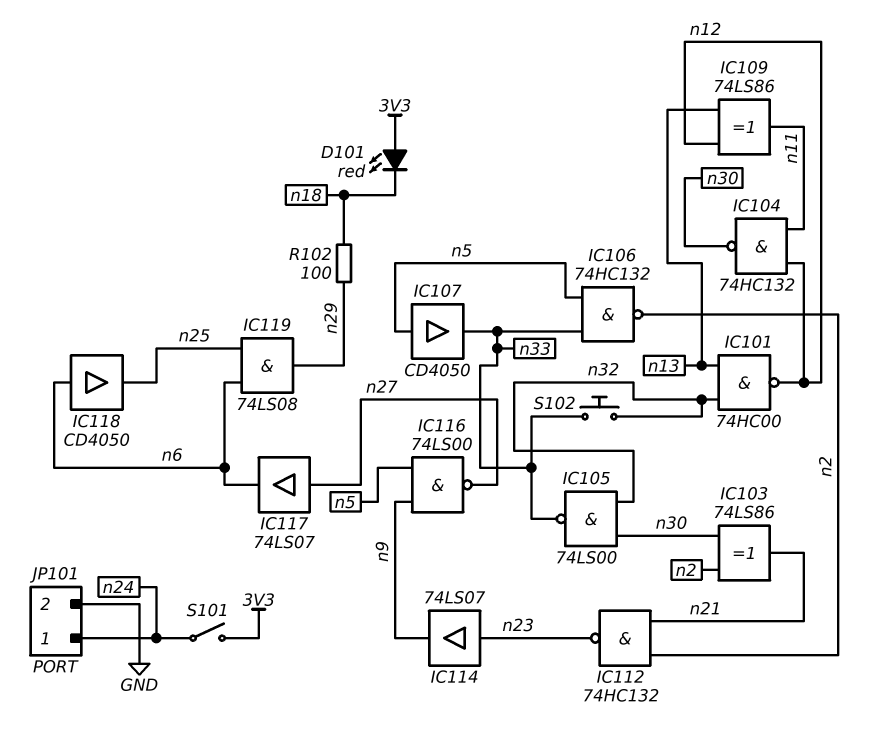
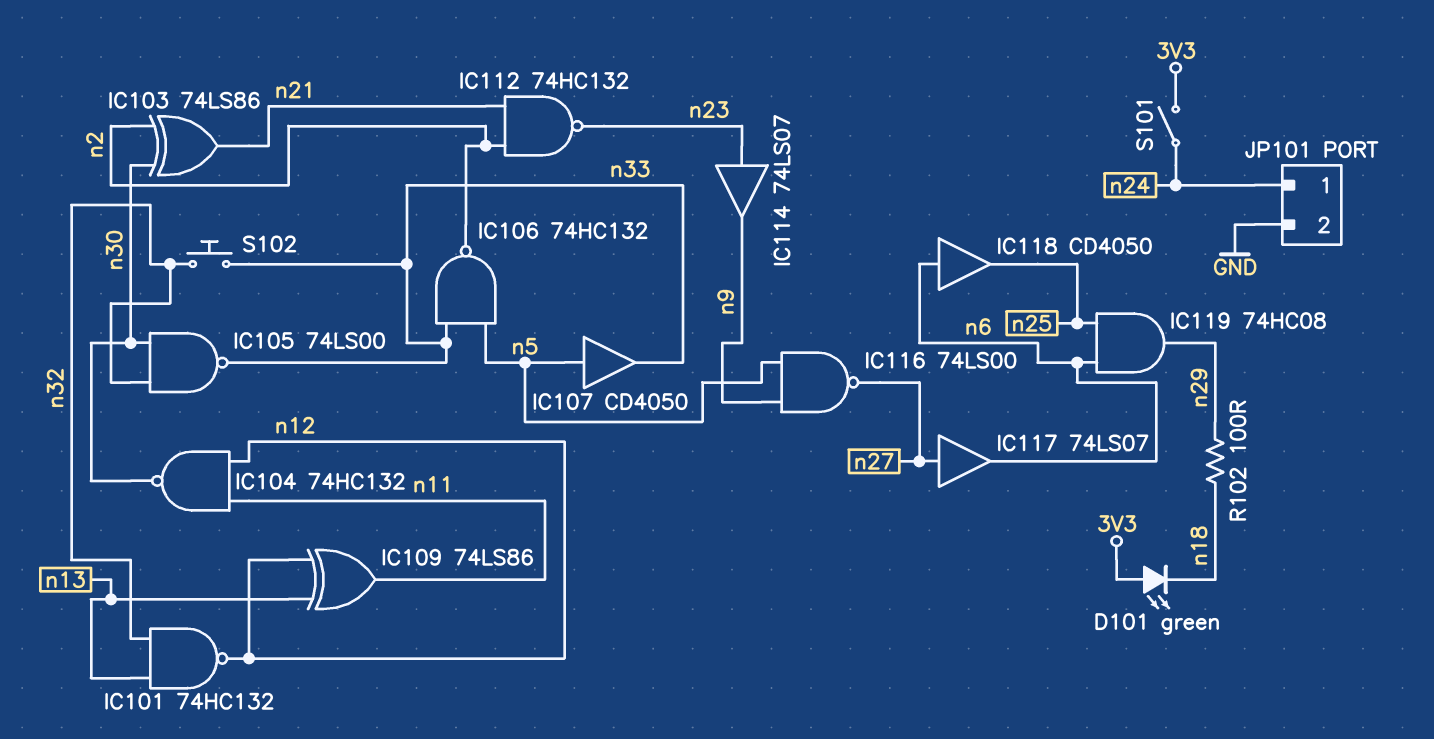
D101: LED red (A 3V3, K n18) -> LED green (A 3V3, K n18)
IC101: NAND 74HC00 (in n13, in n32, out n12) -> NAND 74HC132 (in n13, in n32, out n12)
IC119: AND 74LS08 (in n6, in n25, out n29) -> AND 74HC08 (in n6, in n25, out n29)

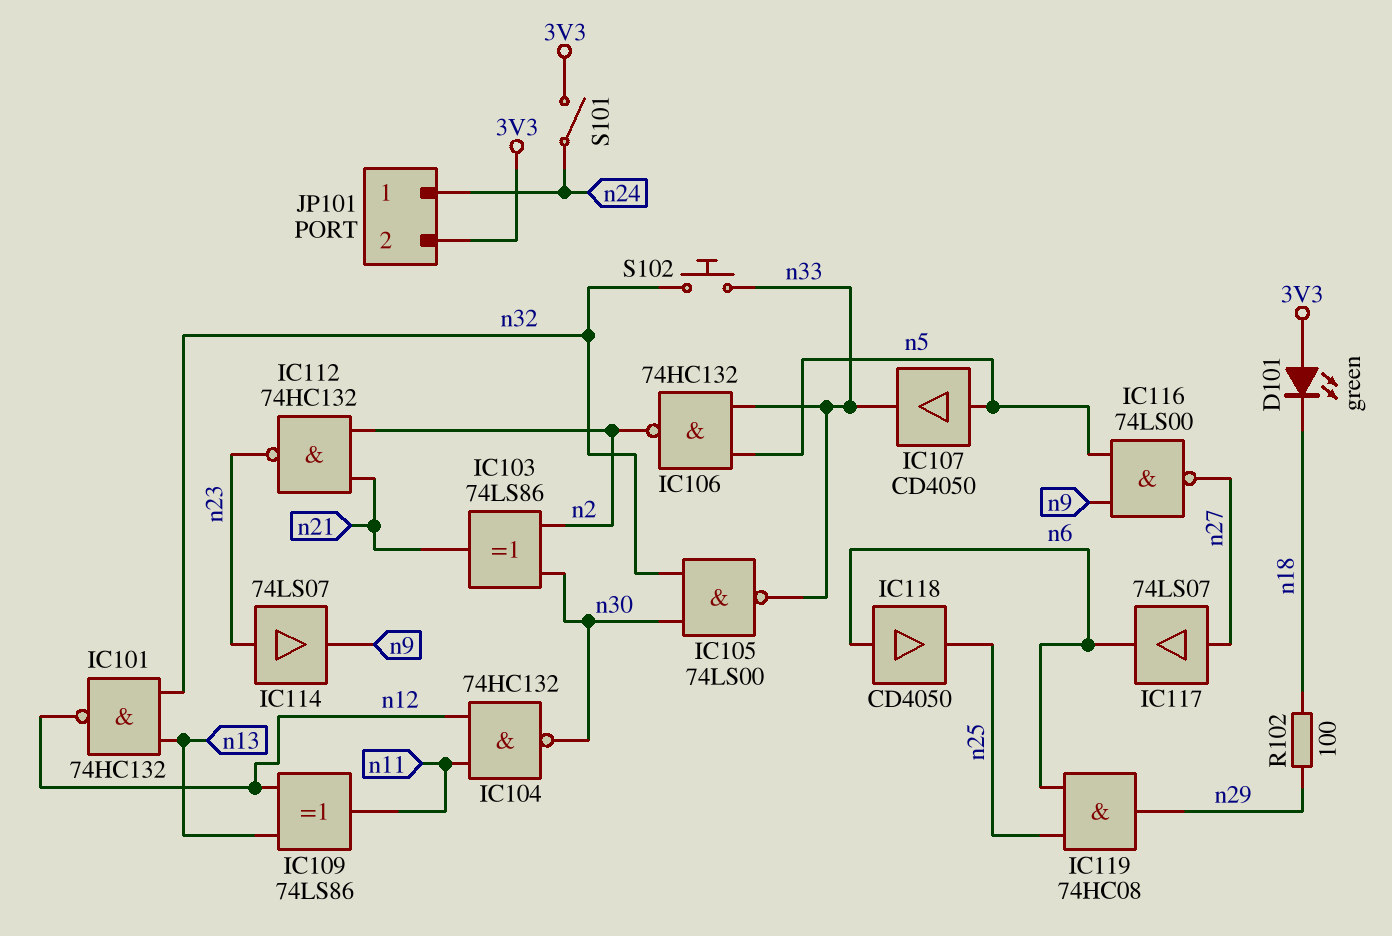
JP101 pin 2: GND -> 3V3

